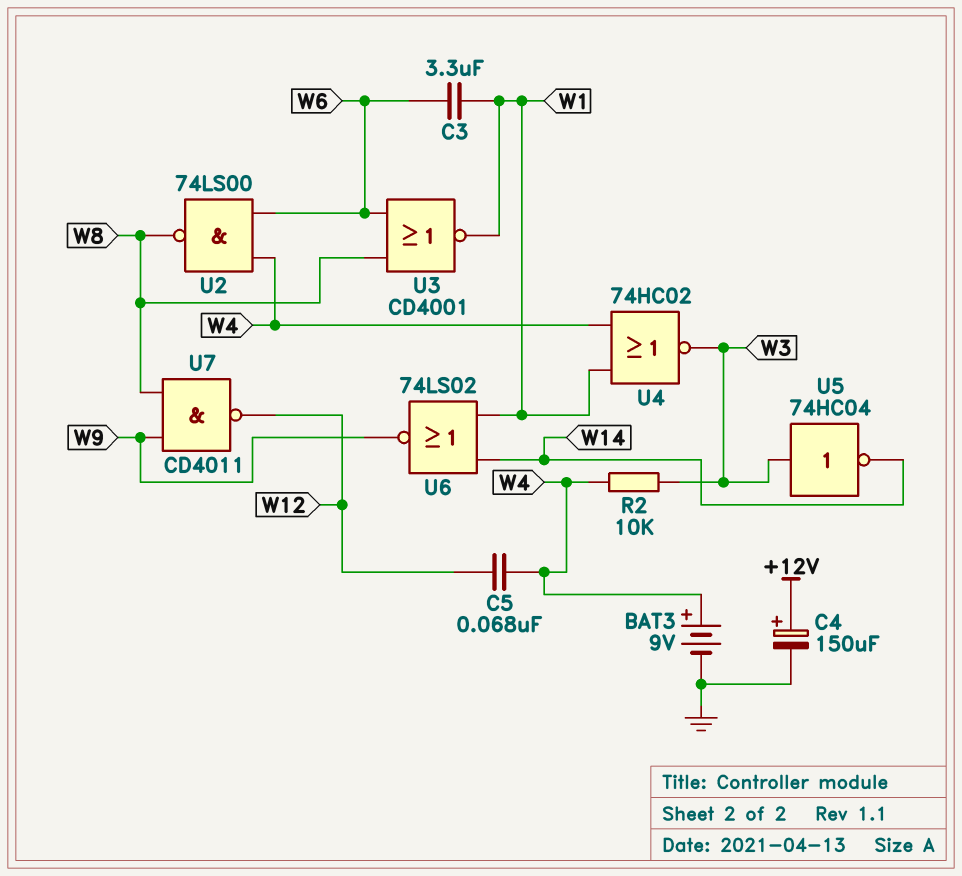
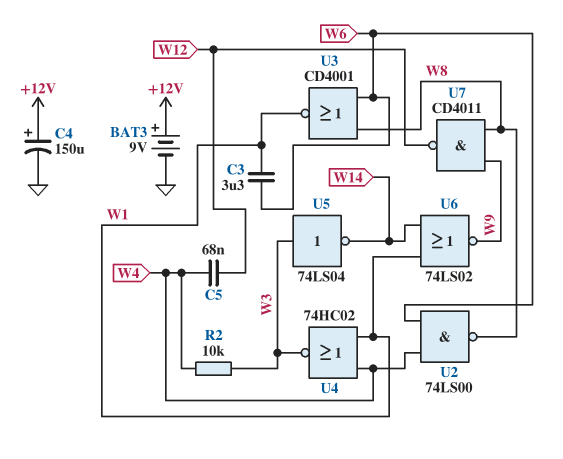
BAT3: 9V (plus W4, minus GND) -> 9V (plus +12V, minus GND)
U5: NOT 74HC04 (in W3, out W14) -> NOT 74LS04 (in W3, out W14)

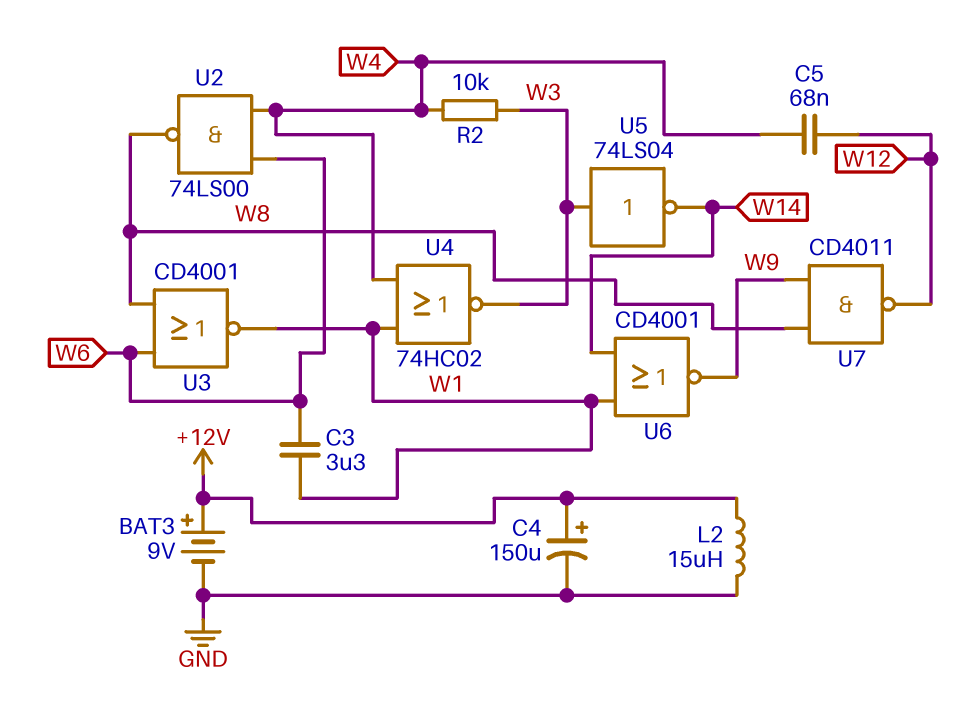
L2: none -> 15uH (+12V, GND)
U6: NOR 74LS02 (in W1, in W14, out W9) -> NOR CD4001 (in W1, in W14, out W9)

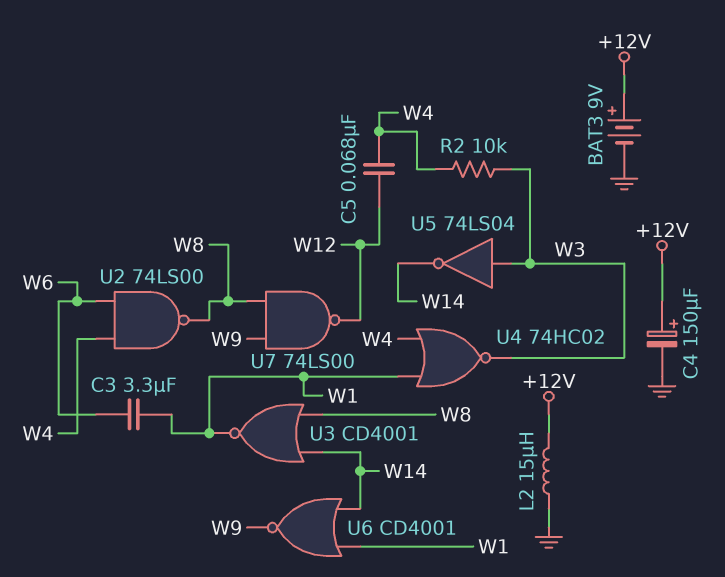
U3: NOR CD4001 (in W6, in W8, out W1) -> NOR CD4001 (in W8, in W14, out W1)
U7: NAND CD4011 (in W8, in W9, out W12) -> NAND 74LS00 (in W8, in W9, out W12)

